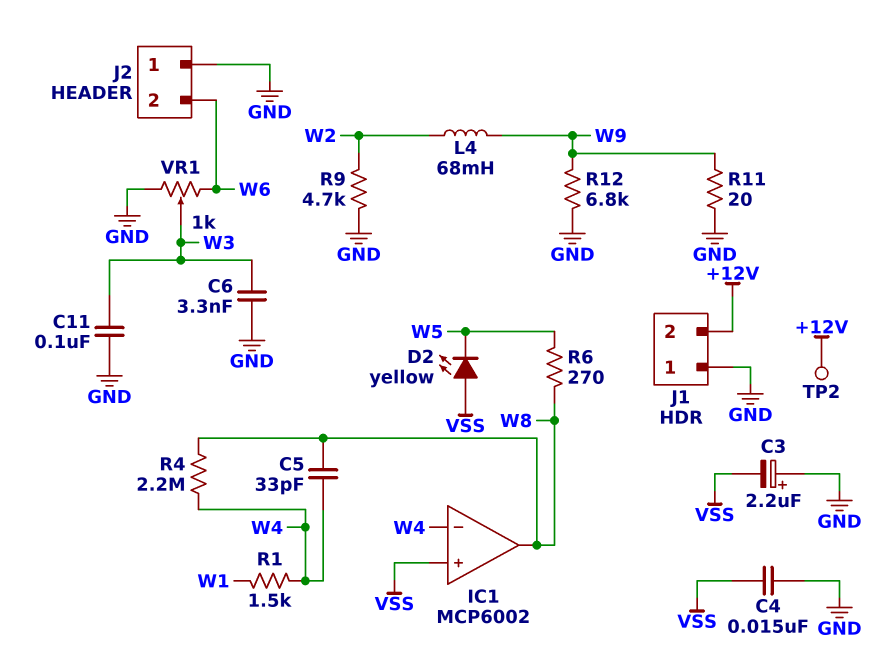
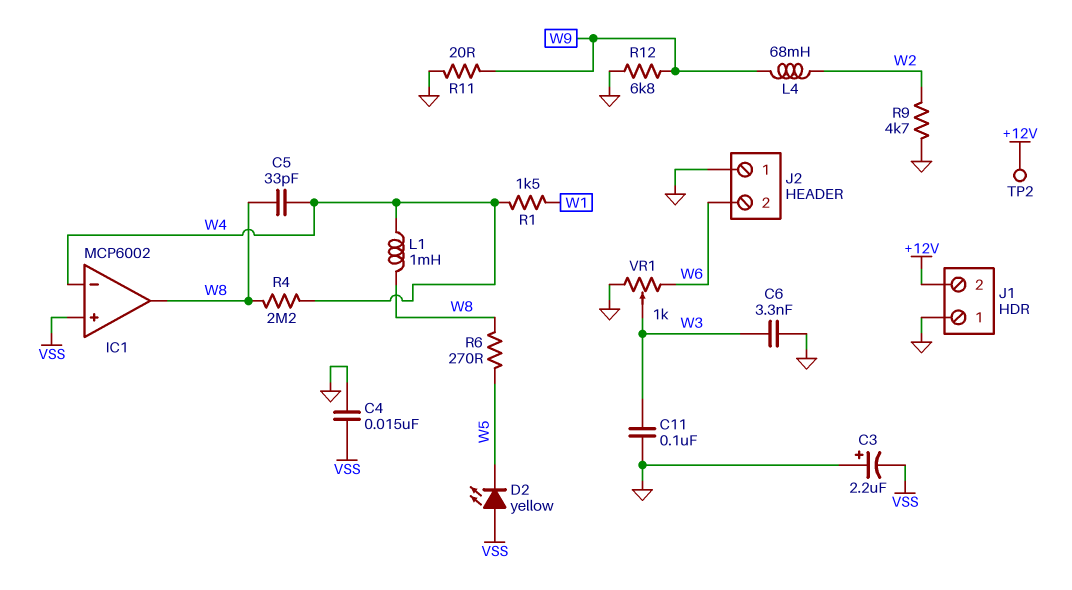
L1: none -> 1mH (W4, W8)

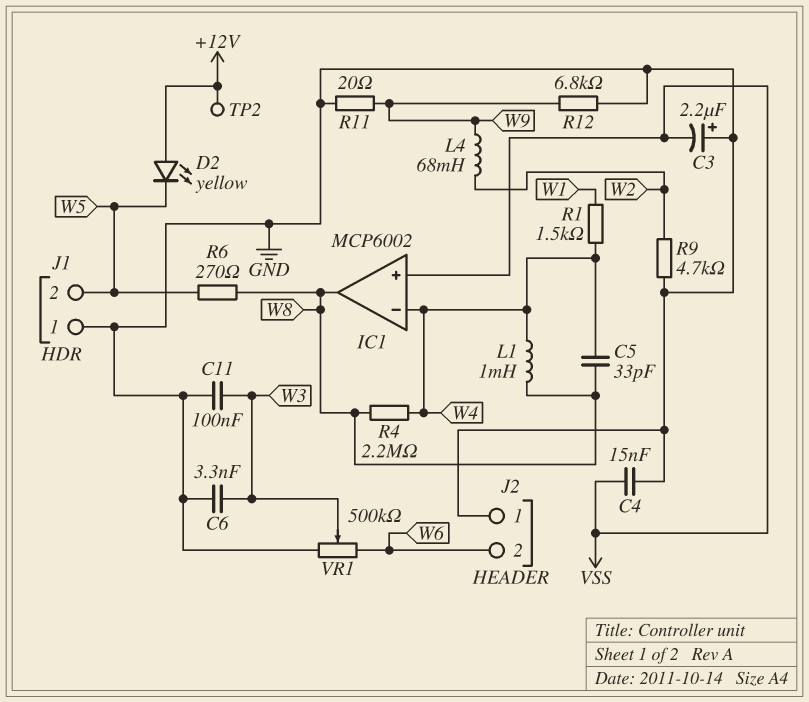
D2: LED yellow (A VSS, K W5) -> LED yellow (A +12V, K W5)
J1 pin 2: +12V -> W5
VR1: 1k (GND, W6, wiper W3) -> 500k (GND, W6, wiper W3)

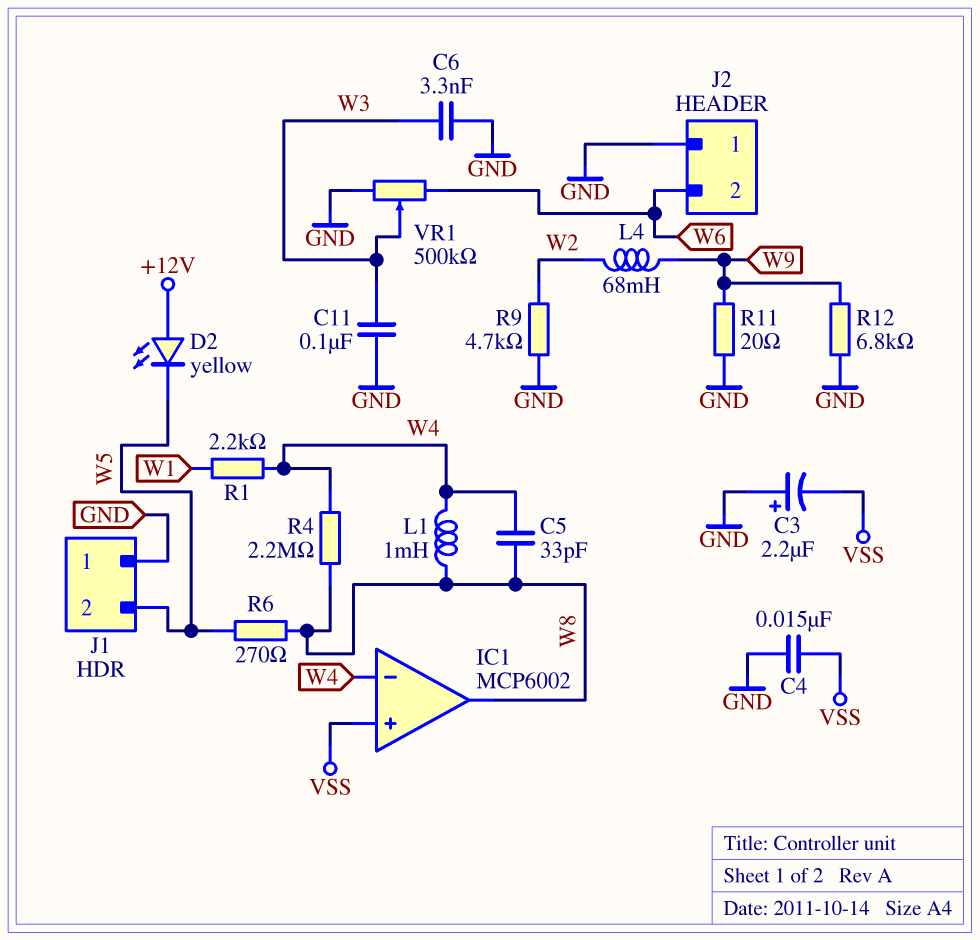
R1: 1.5k (W1, W4) -> 2.2k (W1, W4)
TP2: test point (+12V) -> none

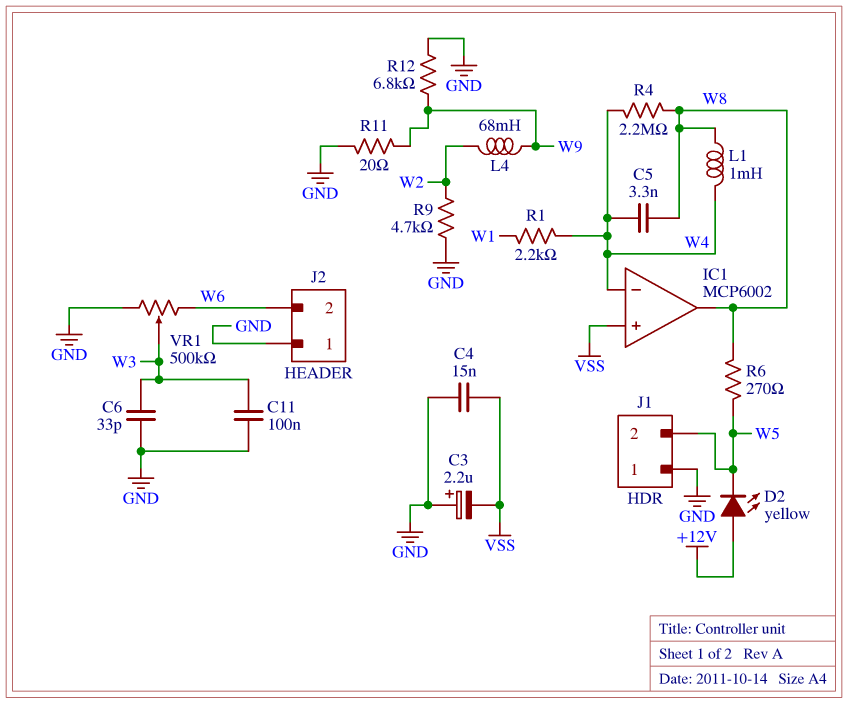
C5: 33pF (W4, W8) -> 3.3nF (W4, W8)
C6: 3.3nF (GND, W3) -> 33pF (GND, W3)

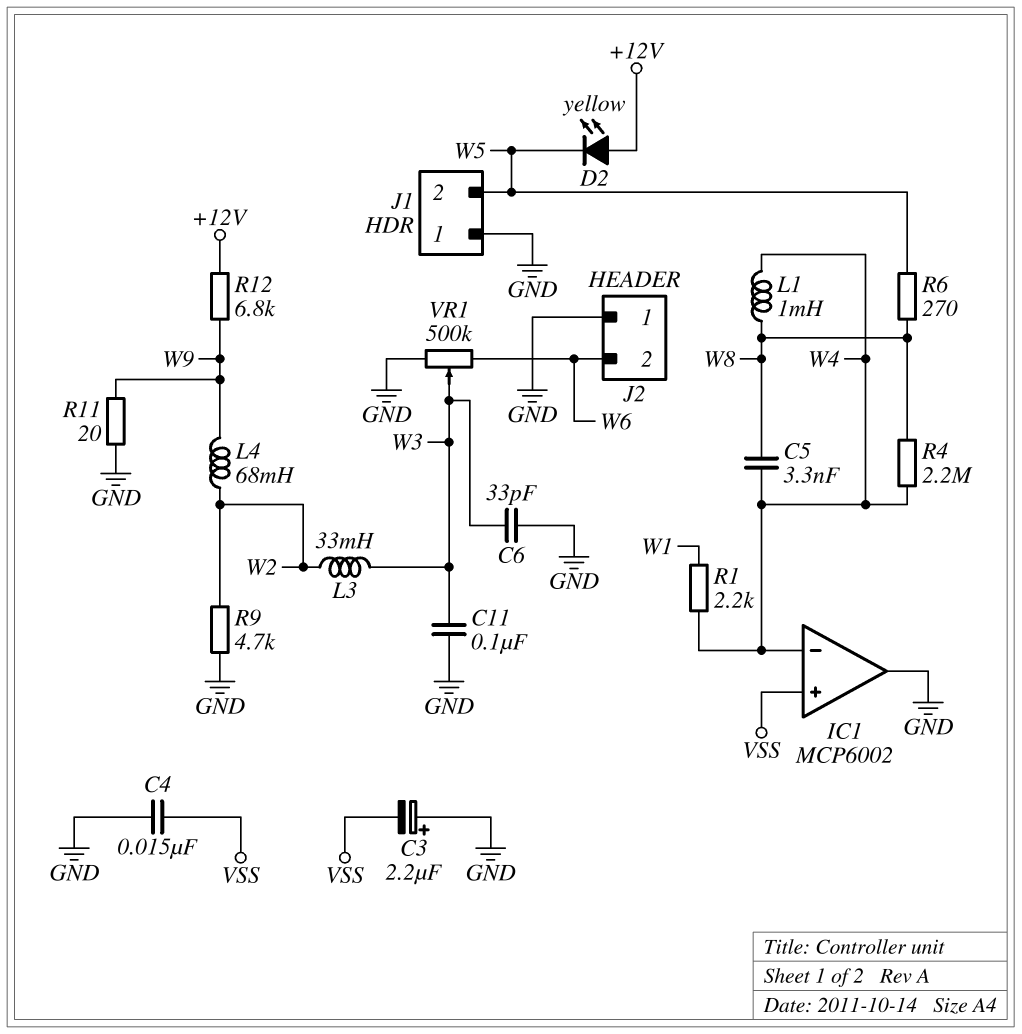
IC1 pin out: W8 -> GND
L3: none -> 33mH (W2, W3)
R12: 6.8k (GND, W9) -> 6.8k (+12V, W9)

